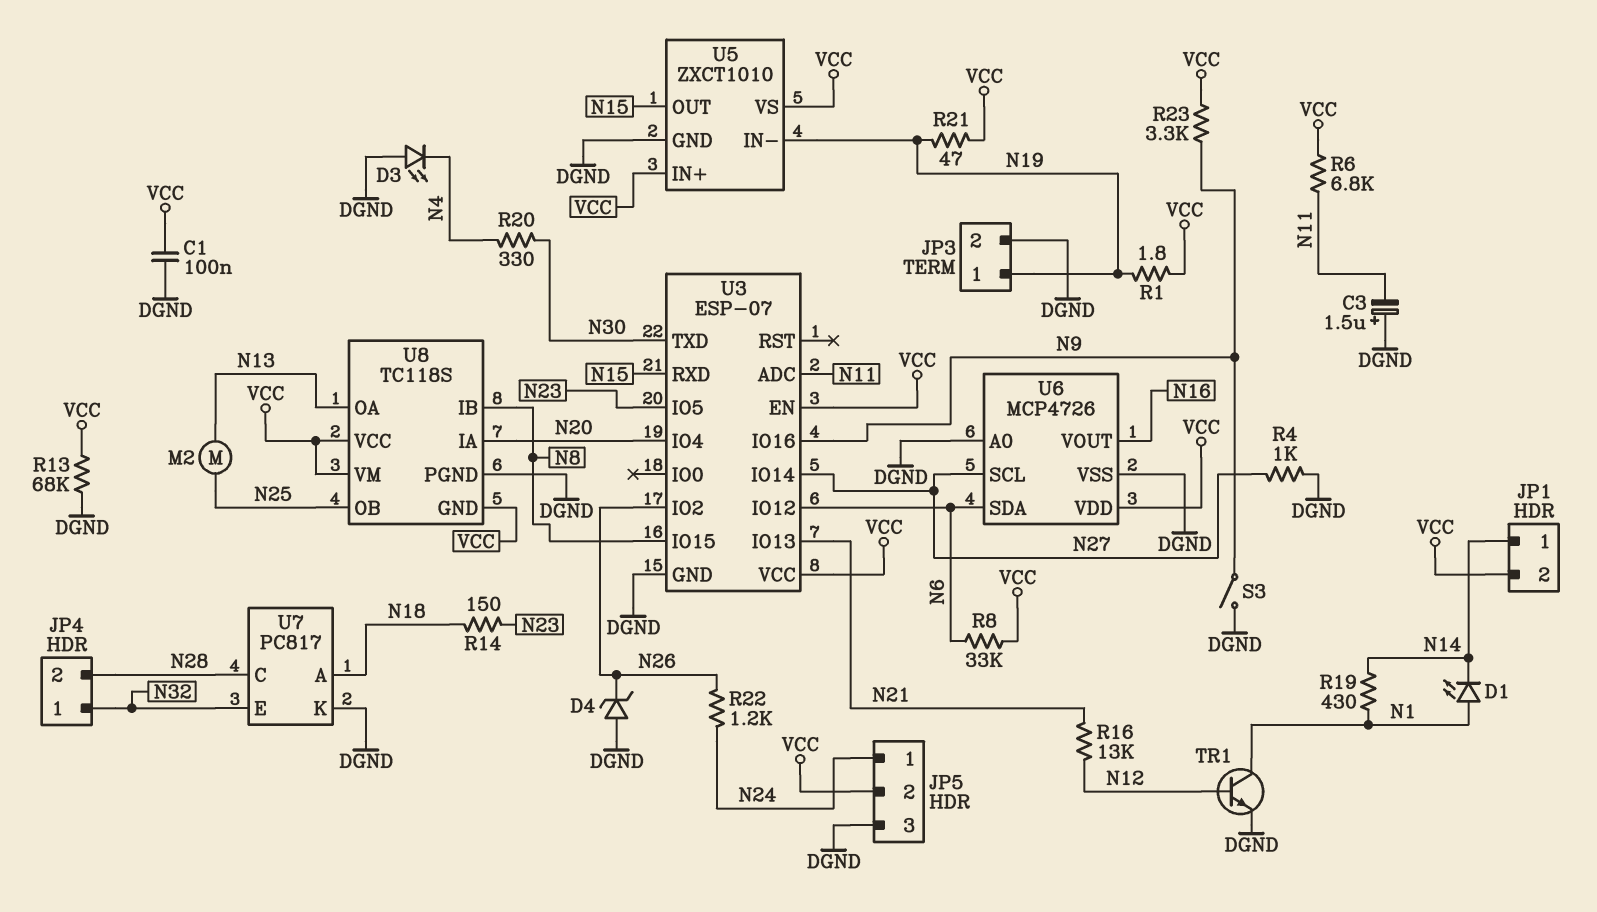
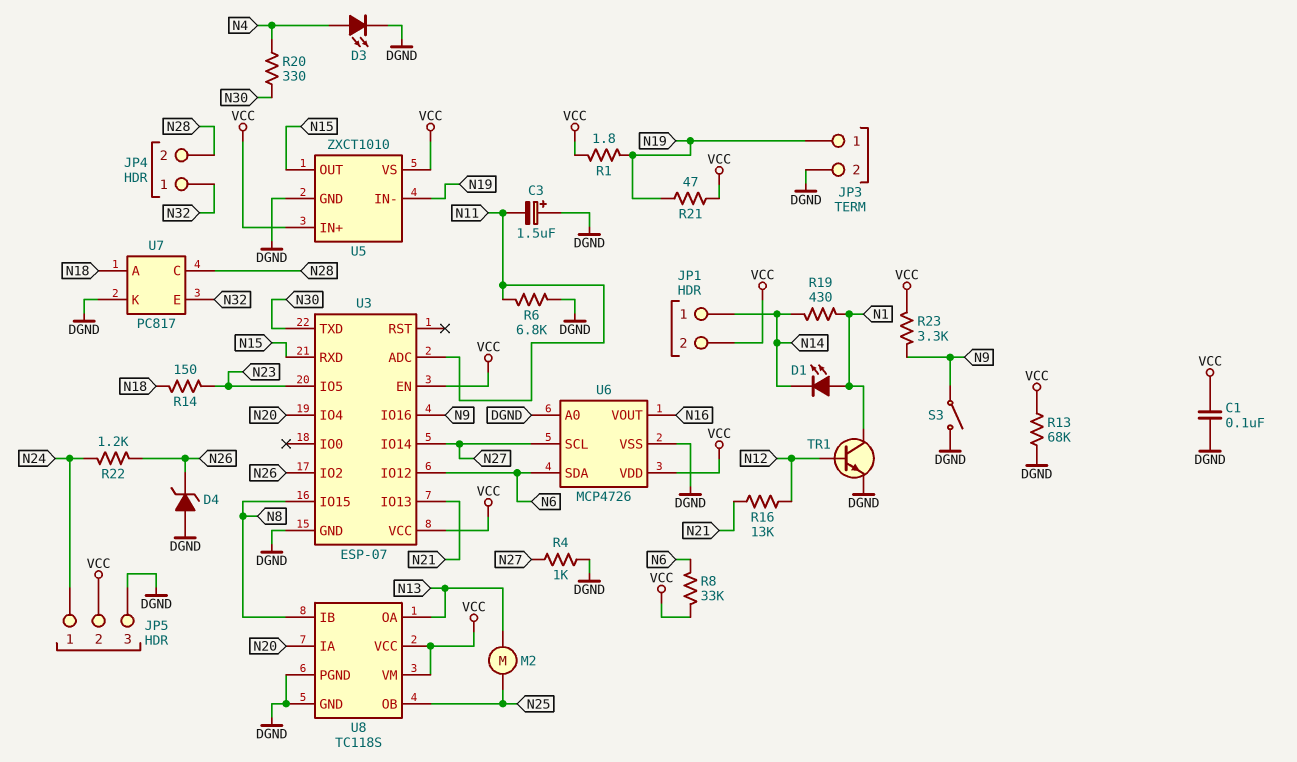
D3: LED (A DGND, K N4) -> LED (A N4, K DGND)
R6: 6.8k (N11, VCC) -> 6.8k (DGND, N11)
U8 pin GND: VCC -> DGND

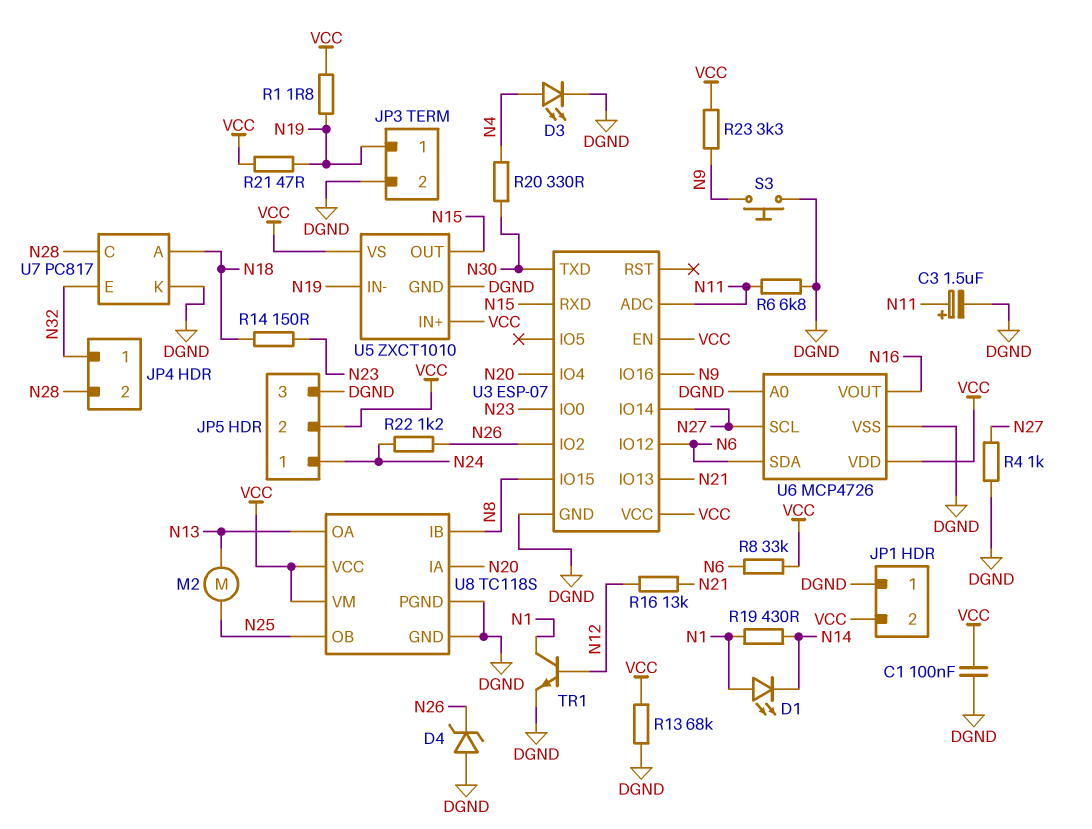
C3: 1.5uF (plus DGND, minus N11) -> 1.5uF (plus N11, minus DGND)
JP1 pin 1: N14 -> DGND
S3: switch (DGND, N9) -> button (DGND, N9)
U3 pin IO0: none -> N23
U3 pin IO5: N23 -> none

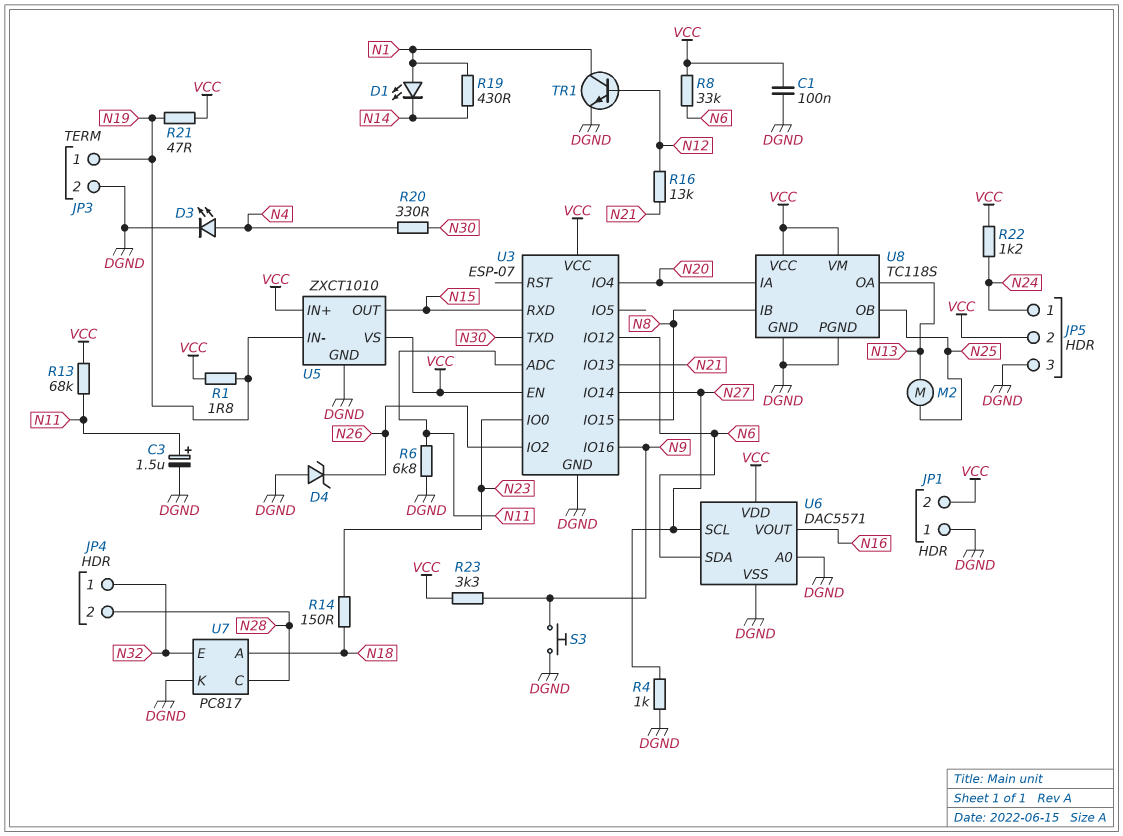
R13: 68k (DGND, VCC) -> 68k (N11, VCC)
R22: 1.2k (N24, N26) -> 1.2k (N24, VCC)
U6: MCP4726 -> DAC5571

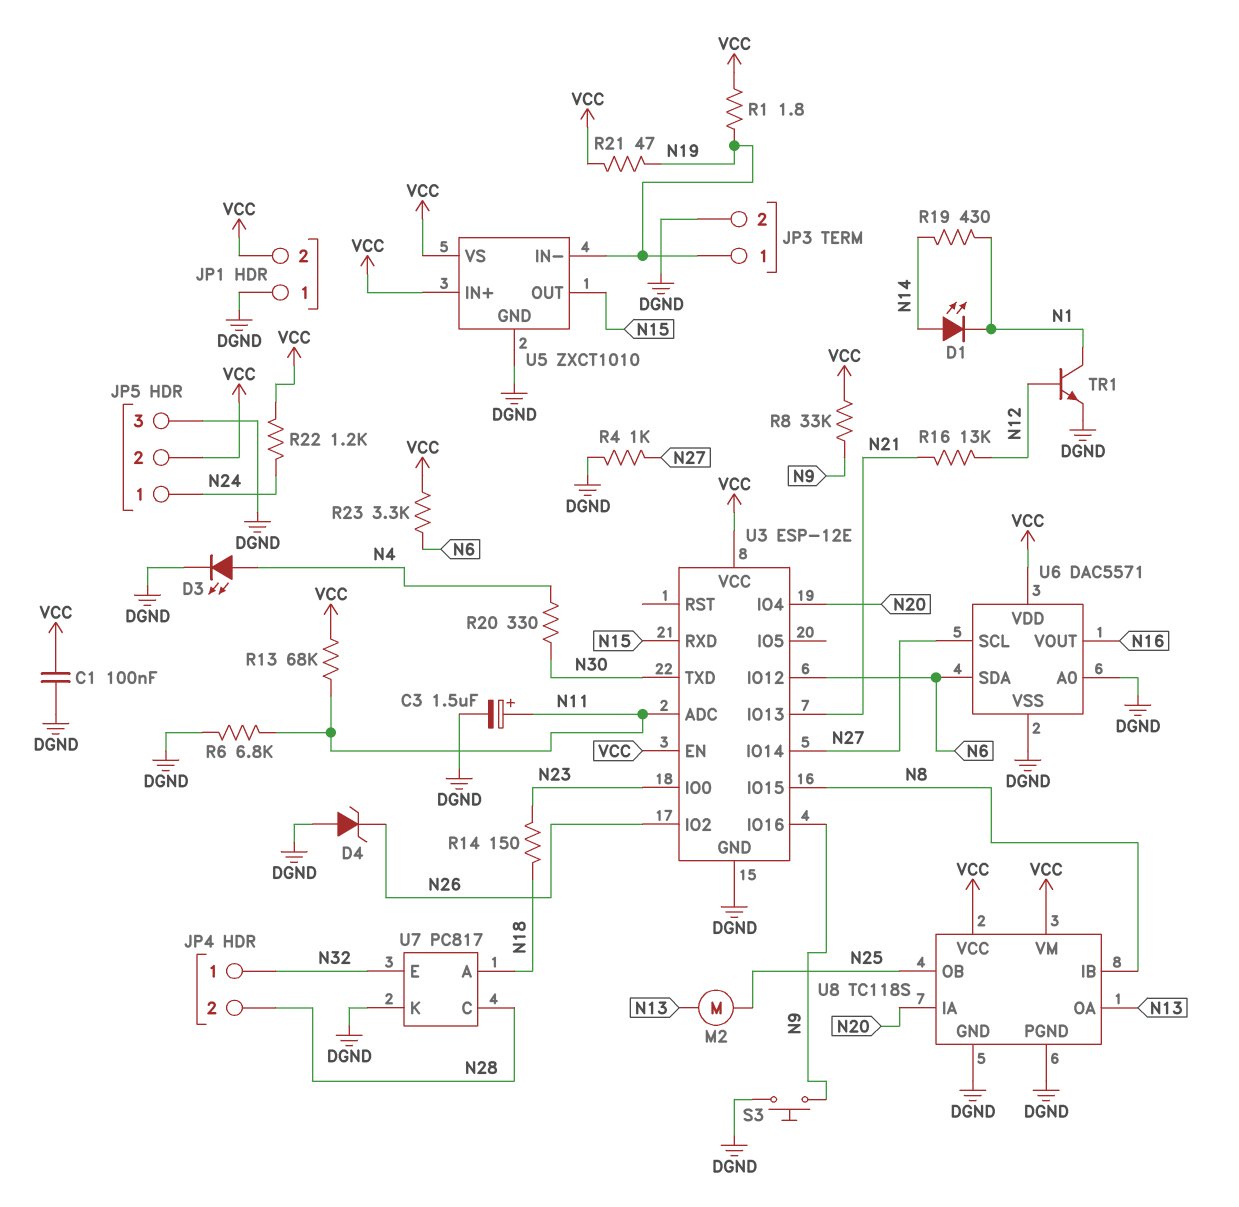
D1: LED (A N1, K N14) -> LED (A N14, K N1)
R8: 33k (N6, VCC) -> 33k (N9, VCC)
R23: 3.3k (N9, VCC) -> 3.3k (N6, VCC)
U3: ESP-07 -> ESP-12E

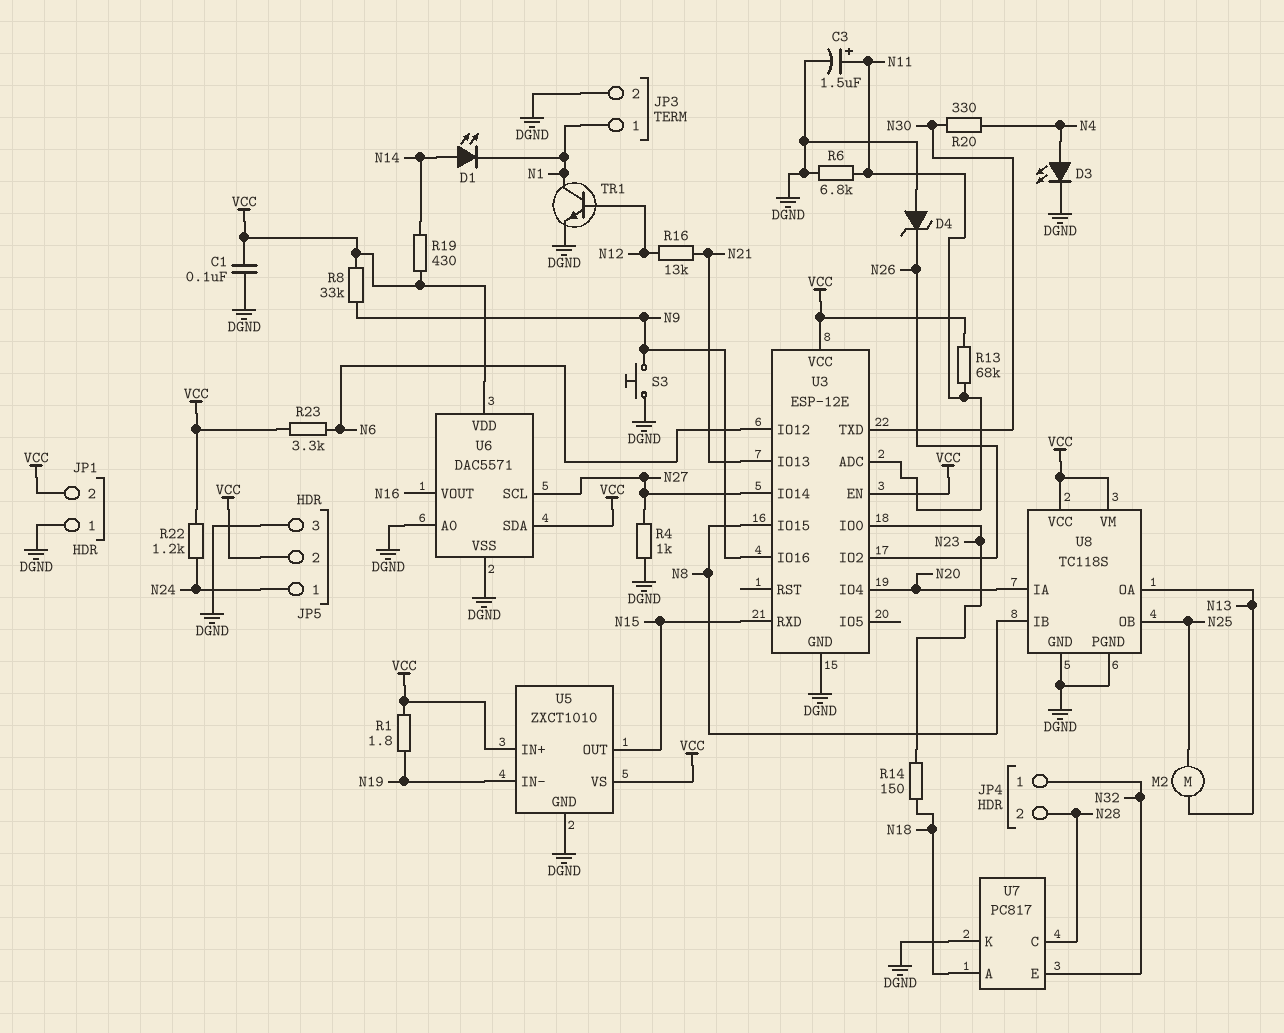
JP3 pin 1: N19 -> N1
R19: 430 (N1, N14) -> 430 (N14, VCC)
R21: 47 (N19, VCC) -> none
U6 pin SDA: N6 -> VCC

